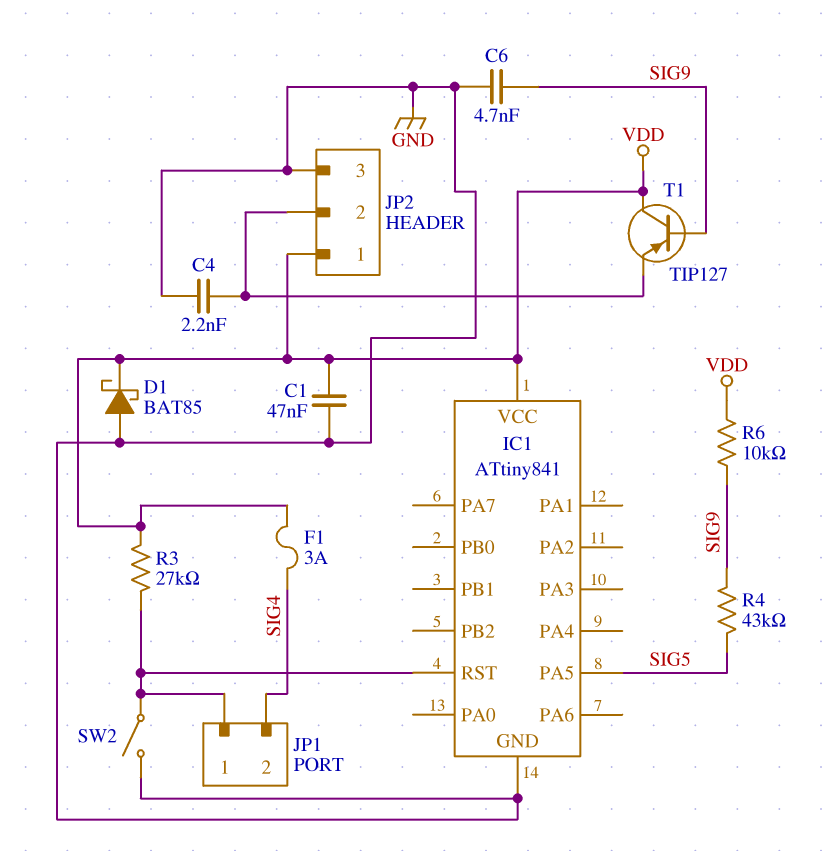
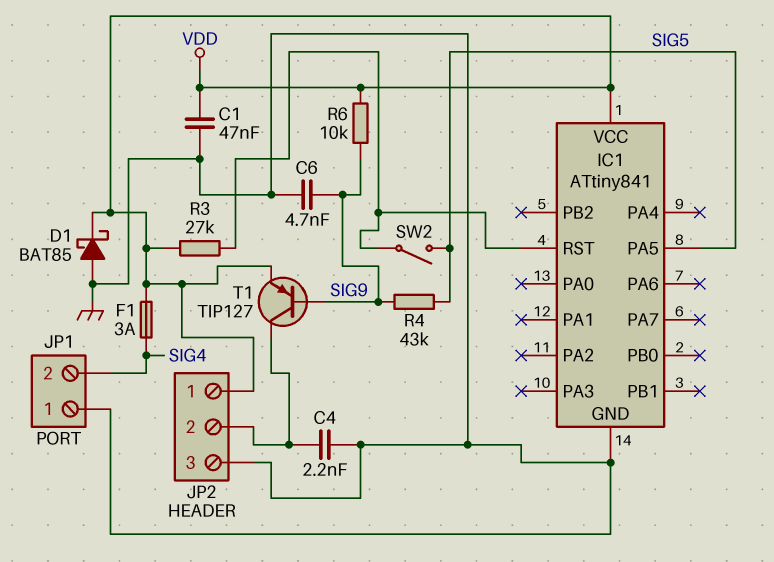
JP1 pin 1: IC1/RST -> GND
SW2: switch (GND, IC1/RST) -> switch (IC1/RST, SIG5)
T1: PNP TIP127 (B SIG9, C VDD, E JP2/2) -> PNP TIP127 (B SIG9, C JP2/2, E VDD)

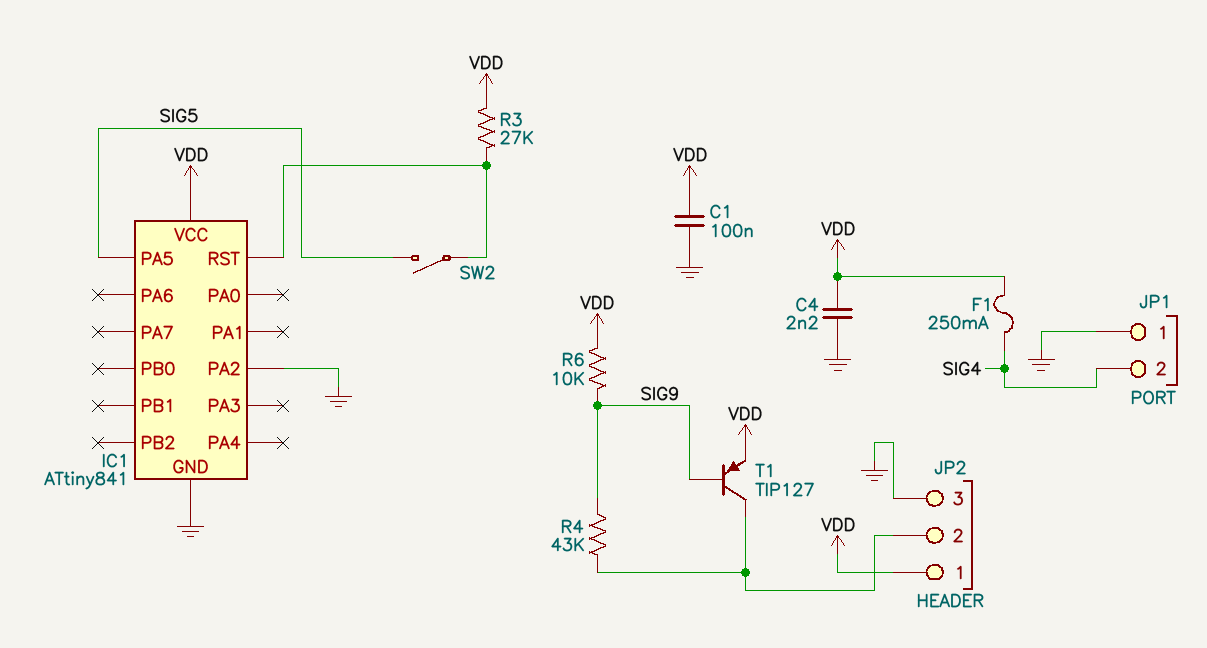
C1: 47nF (GND, VDD) -> 100nF (GND, VDD)
C4: 2.2nF (GND, JP2/2) -> 2.2nF (GND, VDD)
C6: 4.7nF (GND, SIG9) -> none
D1: schottky BAT85 (A GND, K VDD) -> none
F1: 3A (SIG4, VDD) -> 250mA (SIG4, VDD)
IC1 pin PA2: none -> GND
R4: 43k (SIG5, SIG9) -> 43k (JP2/2, SIG9)

